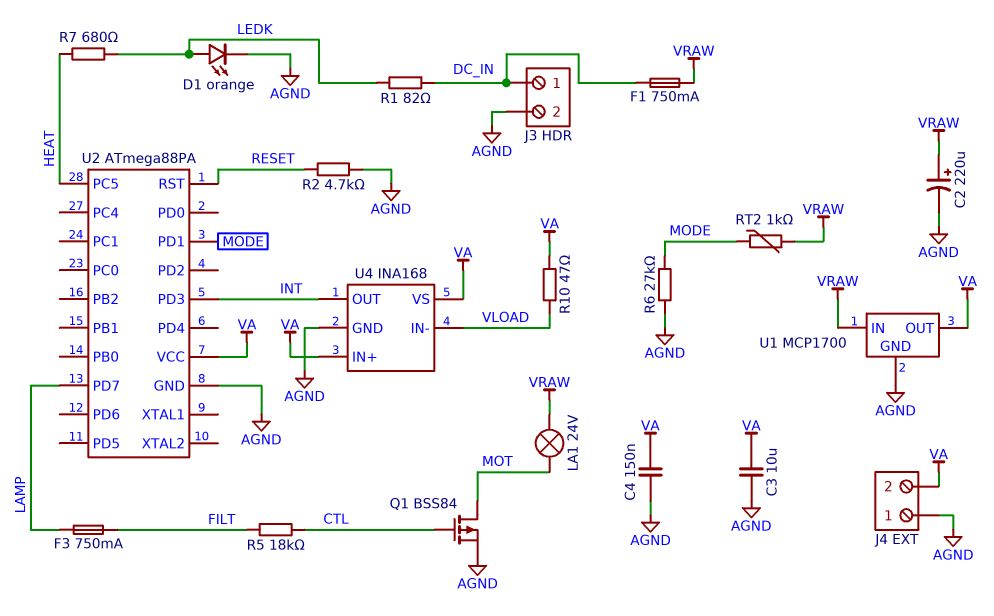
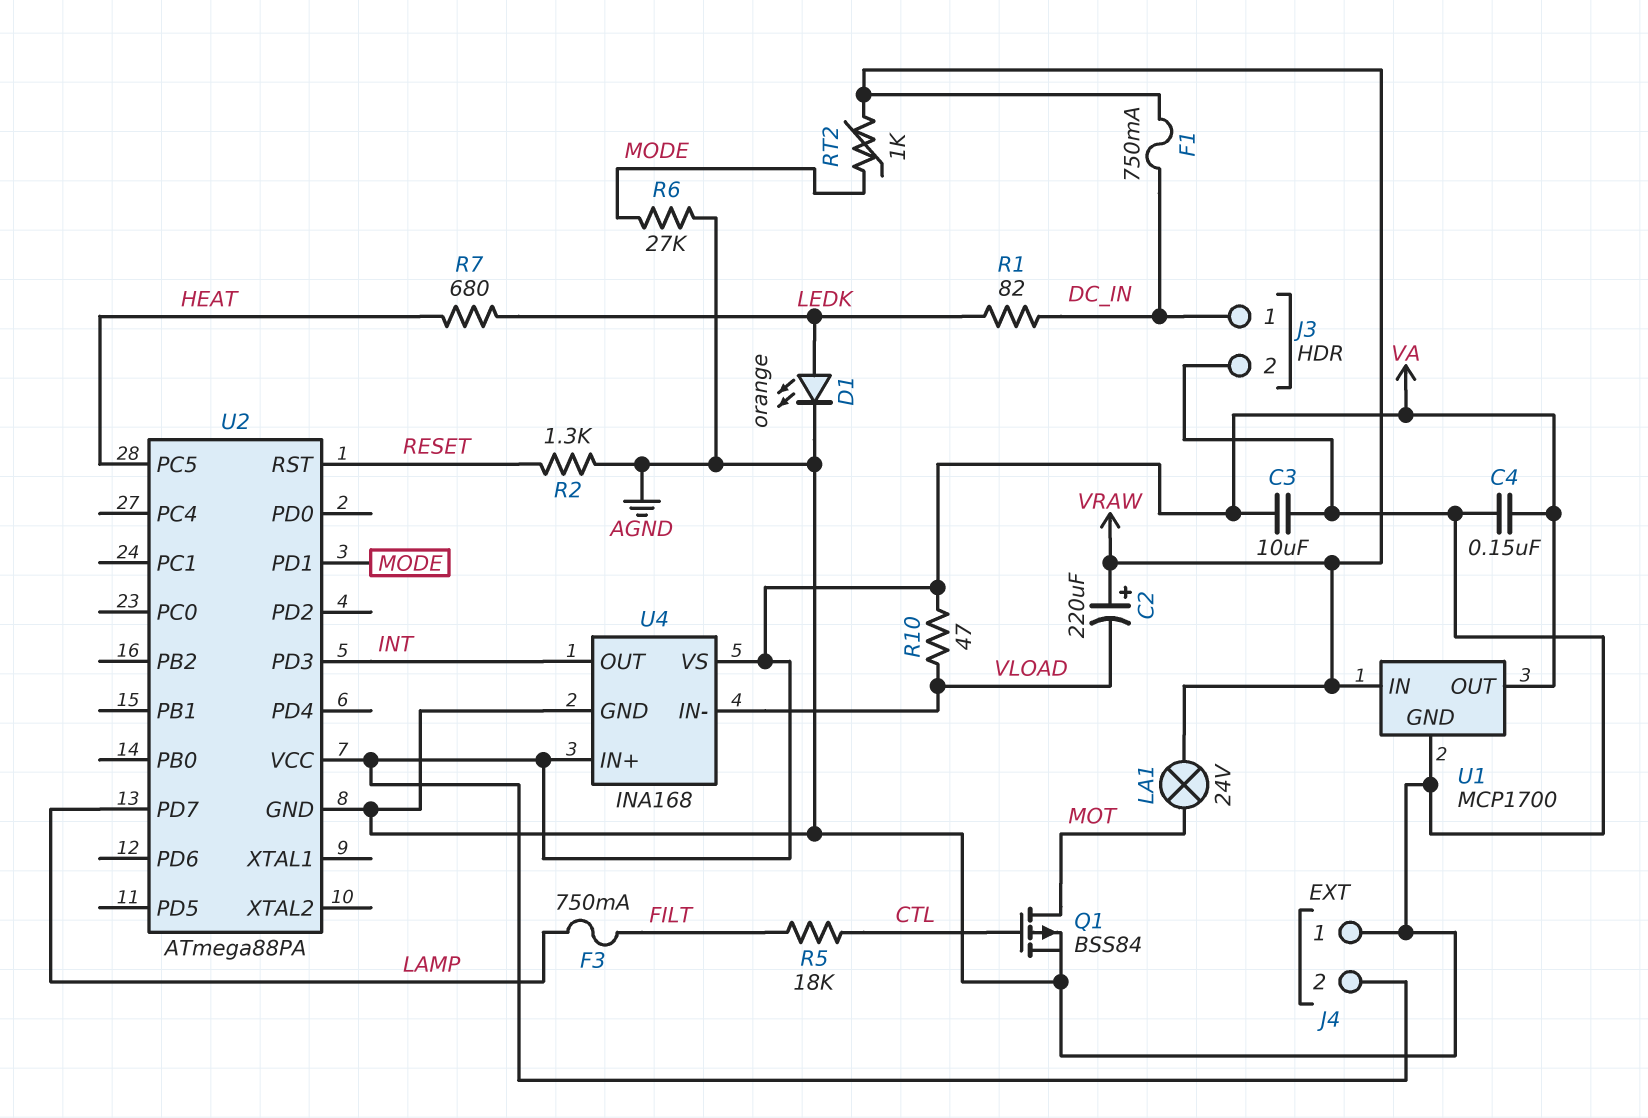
C2: 220uF (plus VRAW, minus AGND) -> 220uF (plus VRAW, minus VLOAD)
R2: 4.7k (AGND, RESET) -> 1.3k (AGND, RESET)

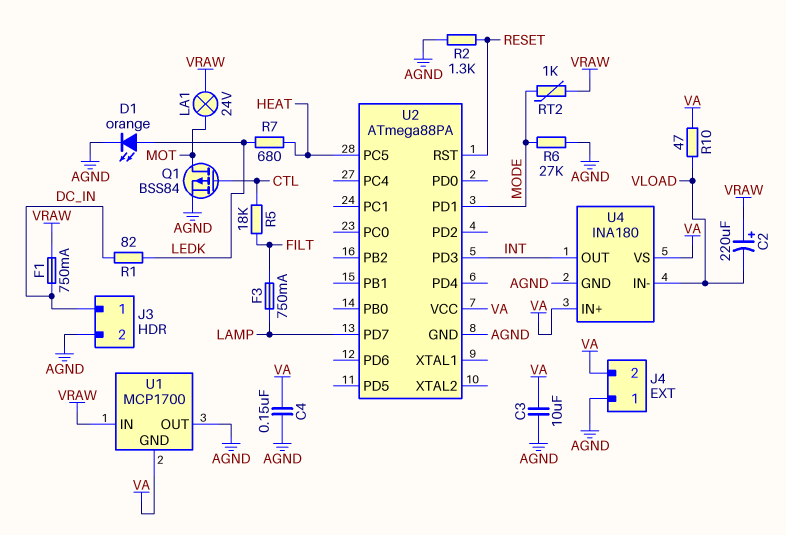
U1 pin GND: AGND -> VA
U1 pin OUT: VA -> AGND
U4: INA168 -> INA180

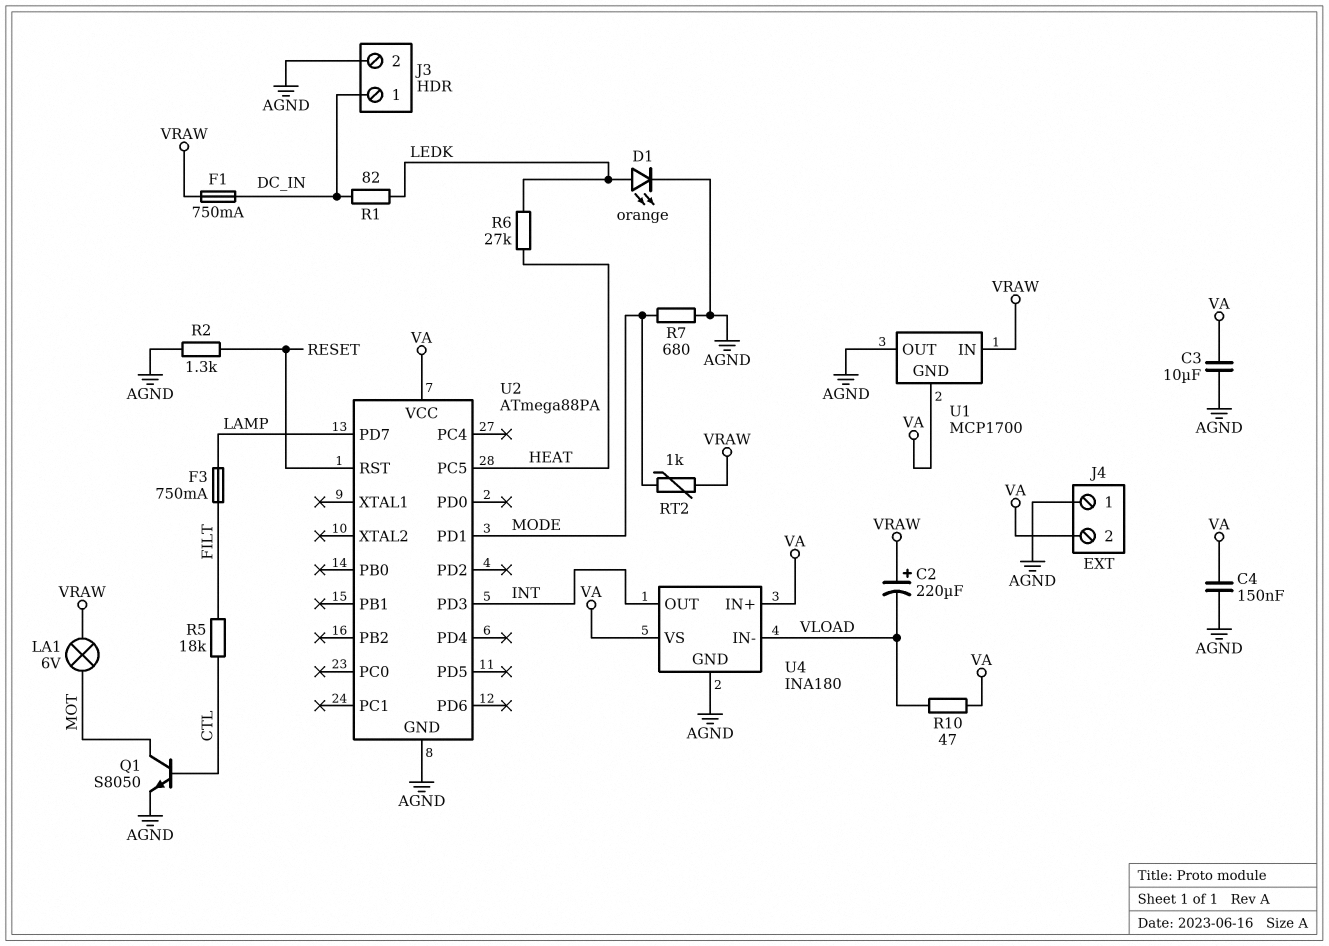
LA1: lamp 24V (MOT, VRAW) -> lamp 6V (MOT, VRAW)
Q1: PMOS BSS84 (G CTL, D MOT, S AGND) -> NPN S8050 (B CTL, C MOT, E AGND)
R6: 27k (AGND, MODE) -> 27k (HEAT, LEDK)
R7: 680 (HEAT, LEDK) -> 680 (AGND, MODE)

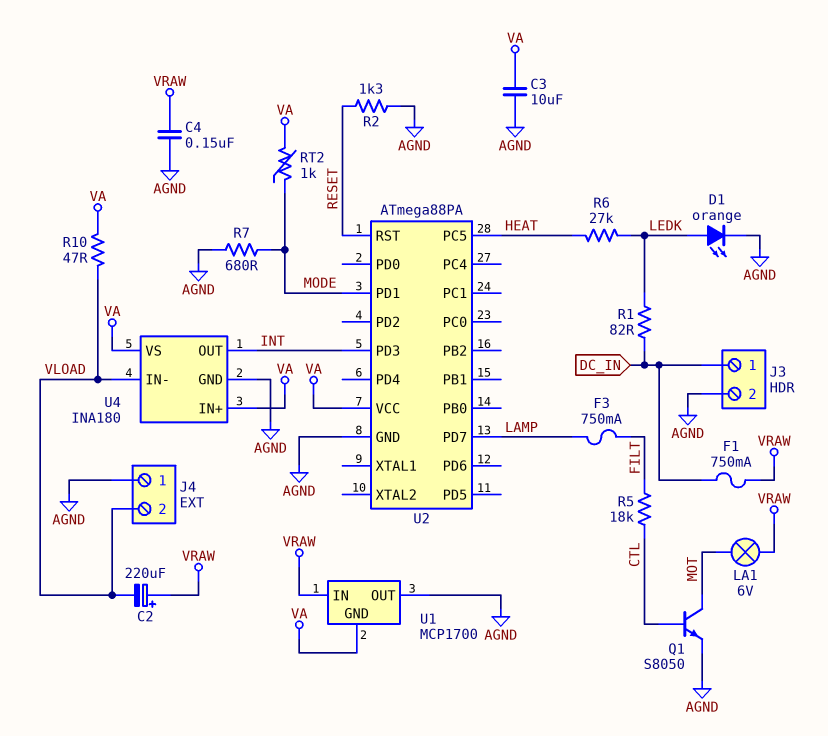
C4: 150nF (AGND, VA) -> 150nF (AGND, VRAW)
J4 pin 2: VA -> VLOAD
RT2: 1k (MODE, VRAW) -> 1k (MODE, VA)

